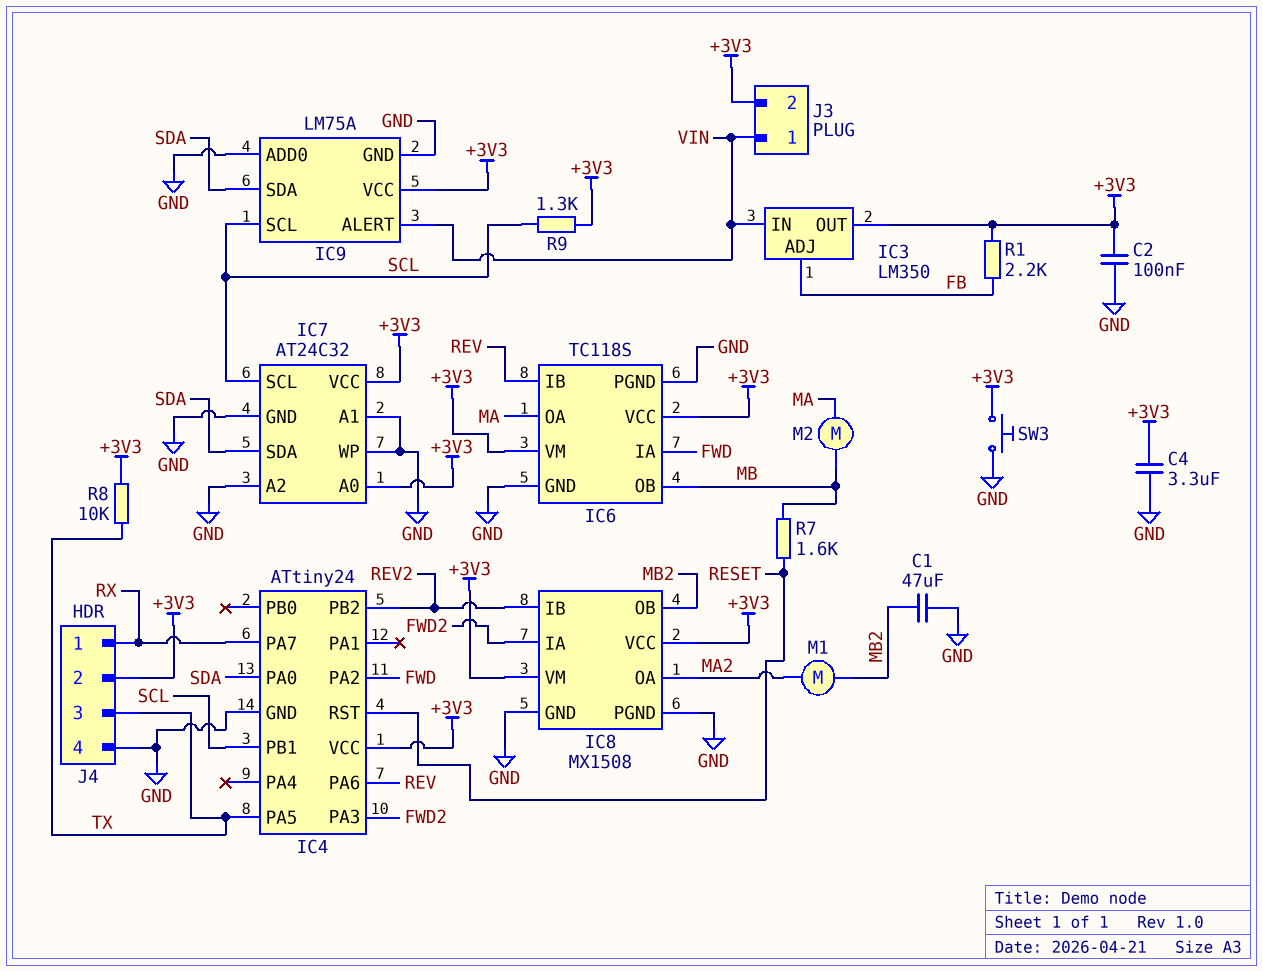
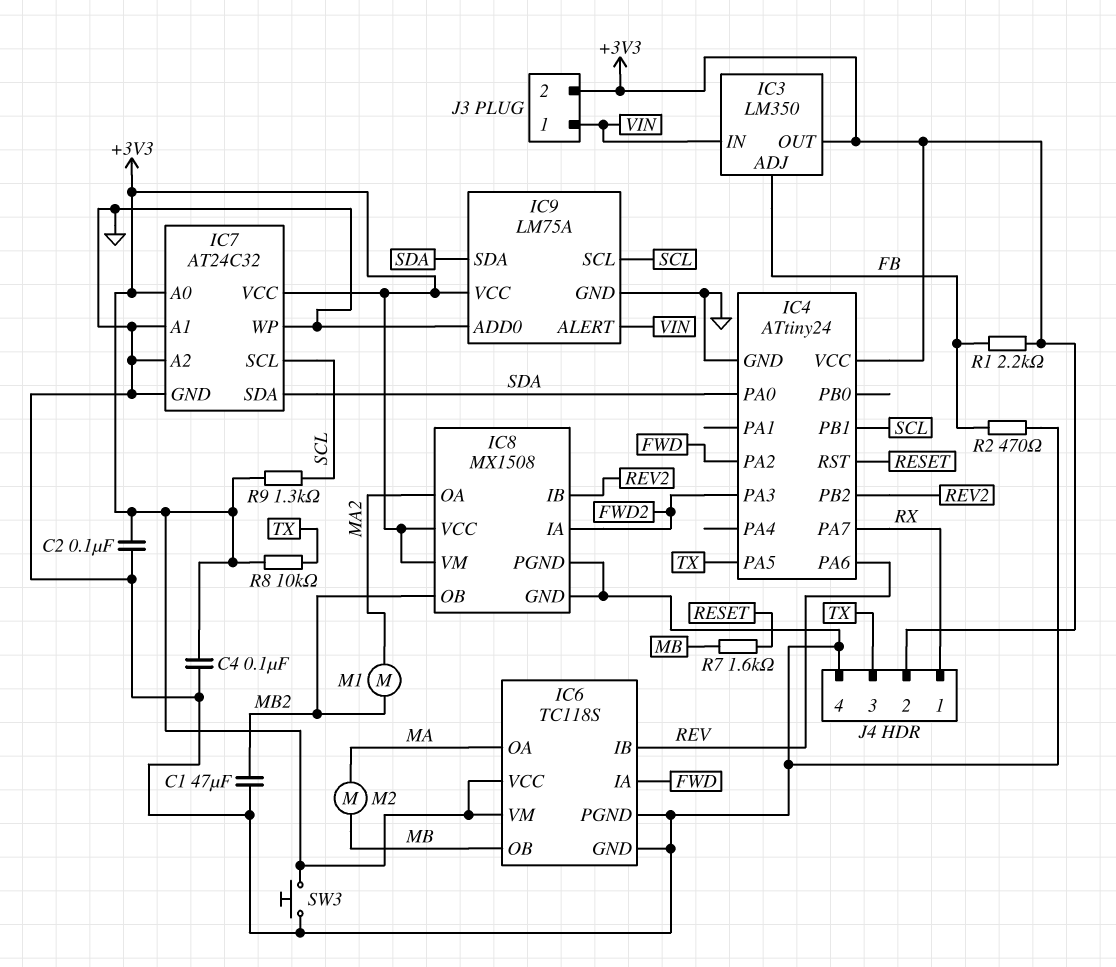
C4: 3.3uF (+3V3, GND) -> 100nF (+3V3, GND)
R2: none -> 470 (FB, GND)

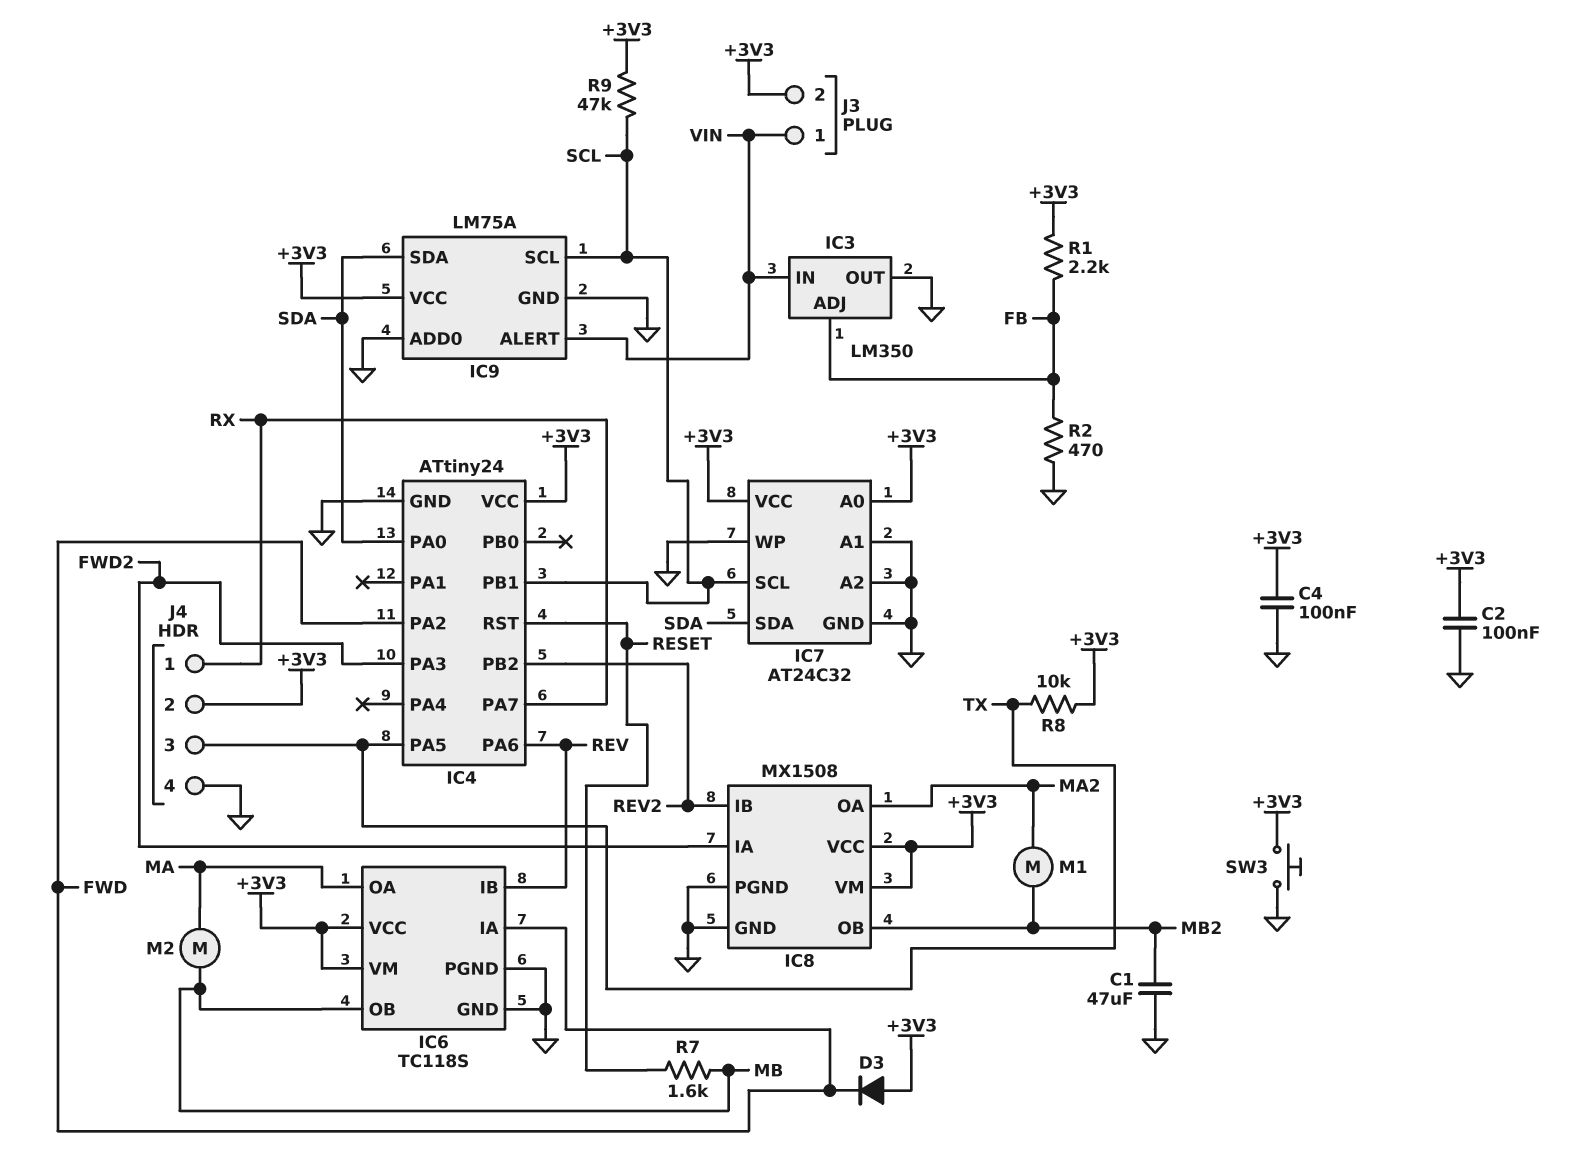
D3: none -> diode (A +3V3, K FWD)
IC3 pin OUT: +3V3 -> GND
R9: 1.3k (+3V3, SCL) -> 47k (+3V3, SCL)

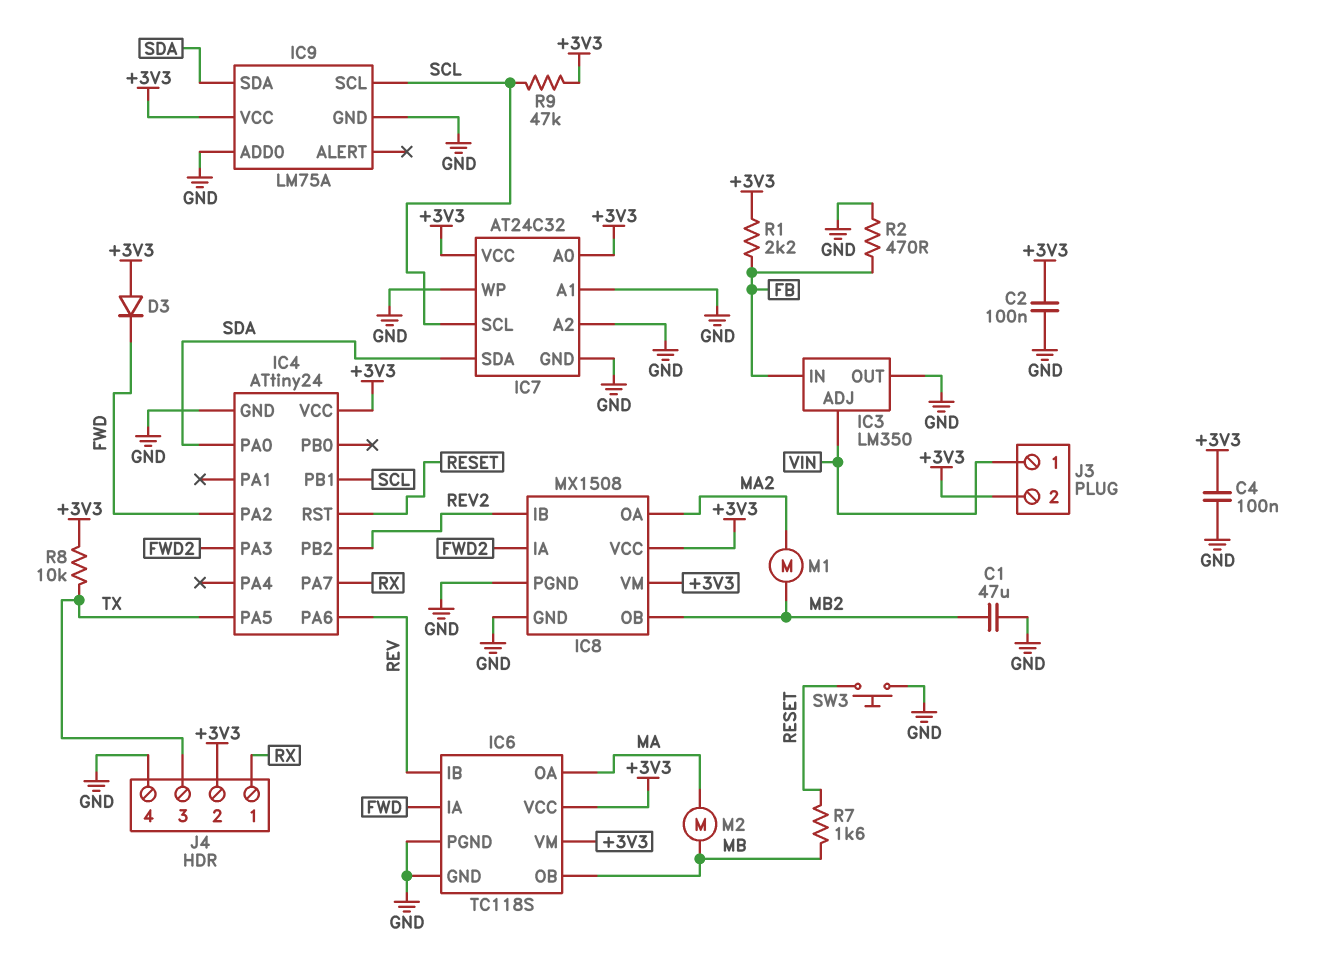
IC3 pin ADJ: FB -> VIN
IC3 pin IN: VIN -> FB
IC9 pin ALERT: VIN -> none
SW3: button (+3V3, GND) -> button (GND, RESET)

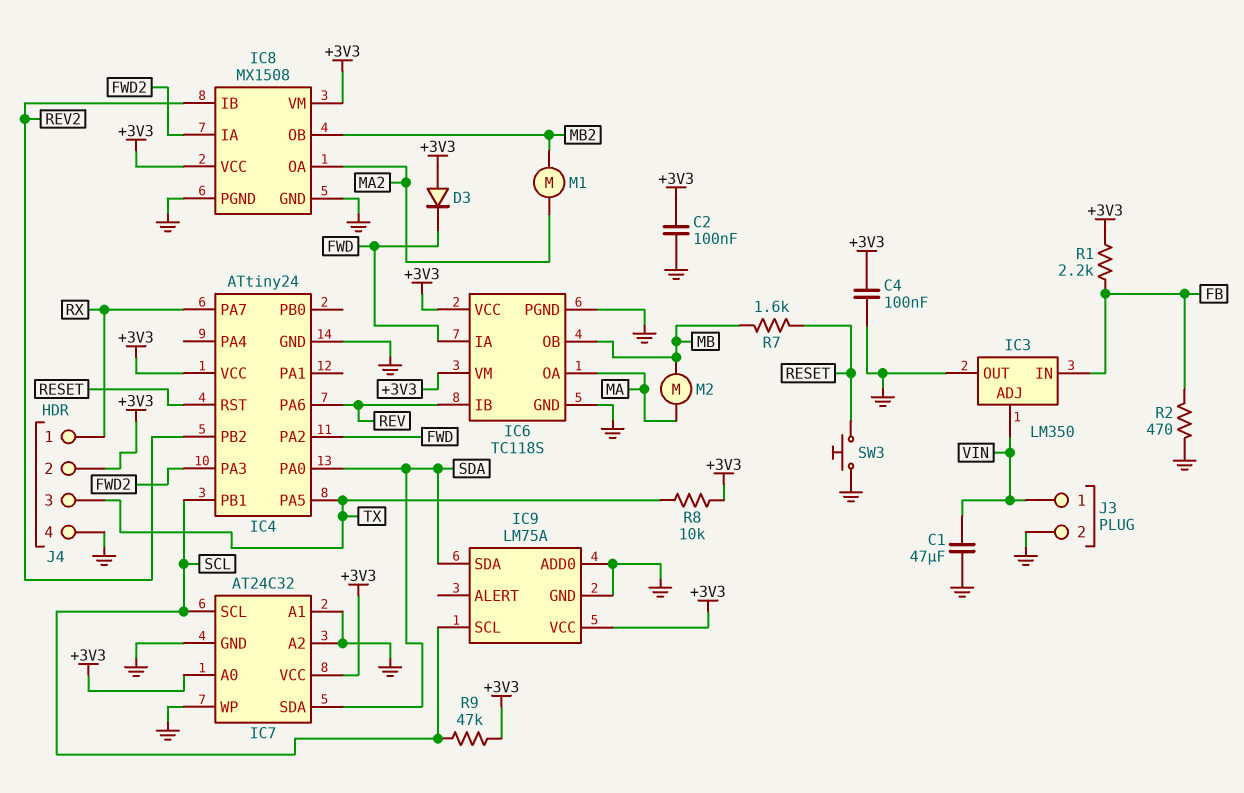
C1: 47uF (GND, MB2) -> 47uF (GND, VIN)
J3 pin 2: +3V3 -> GND

